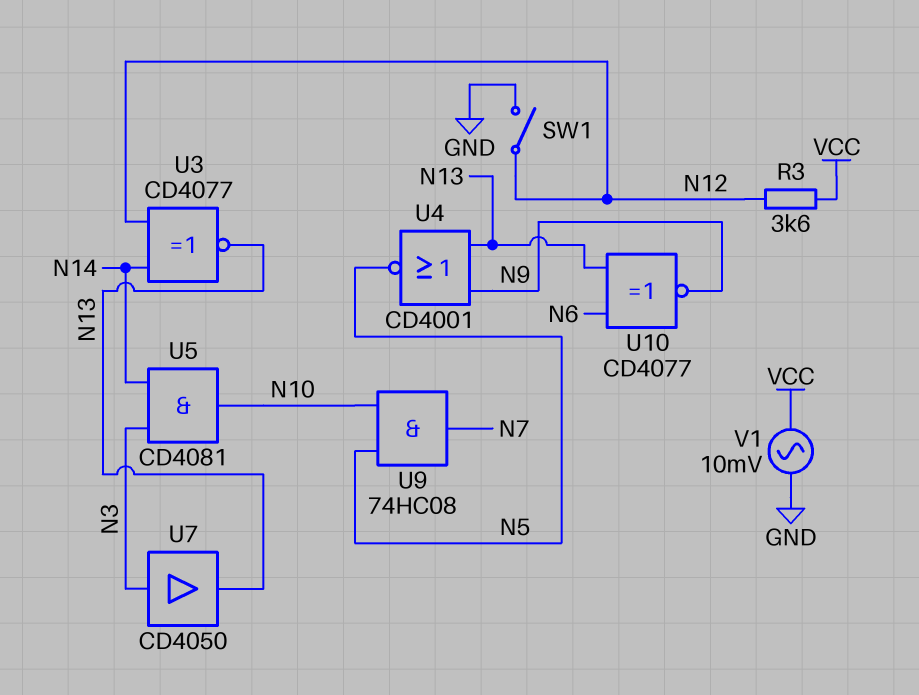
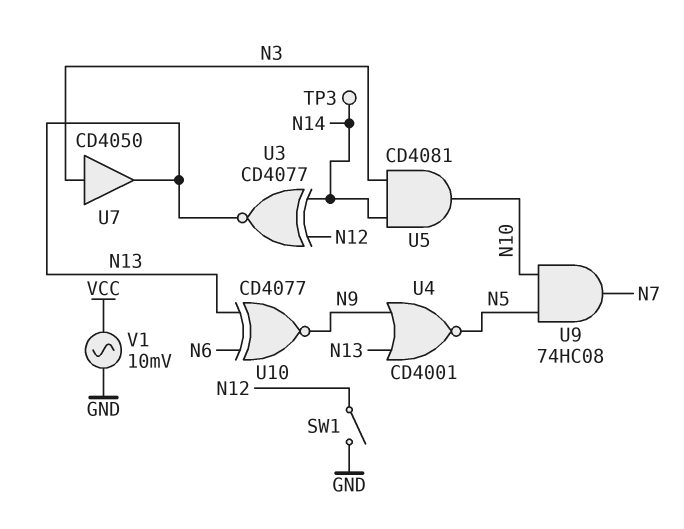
R3: 3.6k (N12, VCC) -> none
TP3: none -> test point (N14)

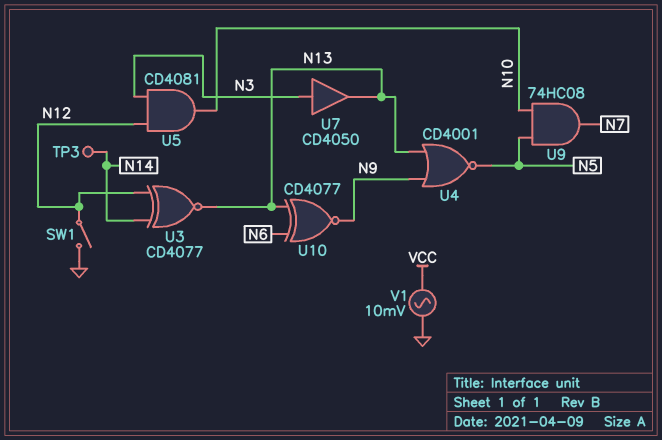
U5: AND CD4081 (in N3, in N14, out N10) -> AND CD4081 (in N3, in N12, out N10)

